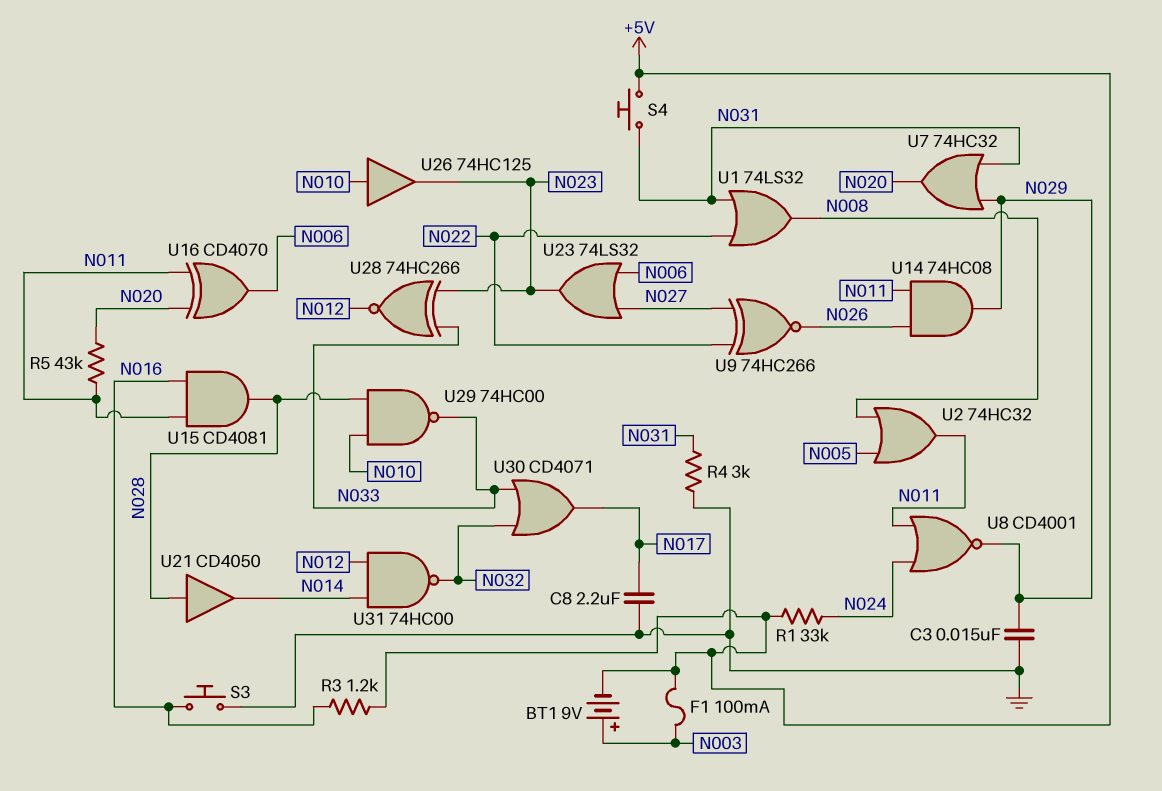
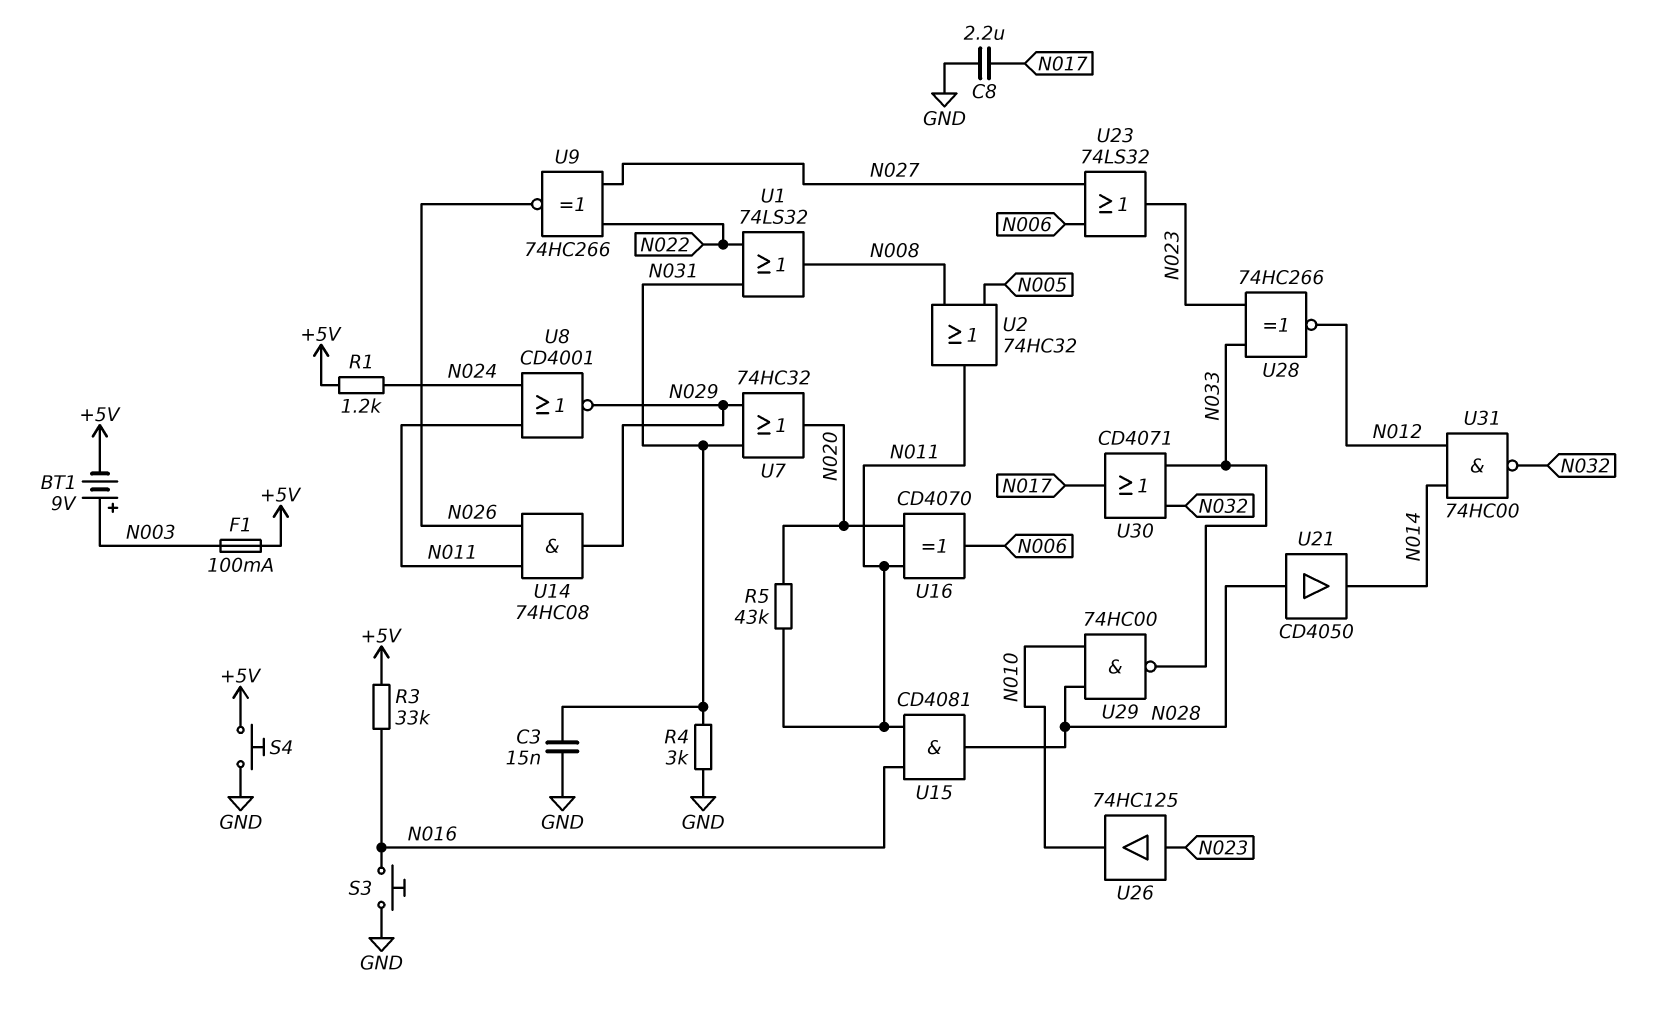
C3: 15nF (GND, N029) -> 15nF (GND, N031)
R1: 33k (+5V, N024) -> 1.2k (+5V, N024)
R3: 1.2k (+5V, N016) -> 33k (+5V, N016)
S4: button (+5V, N031) -> button (+5V, GND)
U26: buffer 74HC125 (in N010, out N023) -> buffer 74HC125 (in N023, out N010)

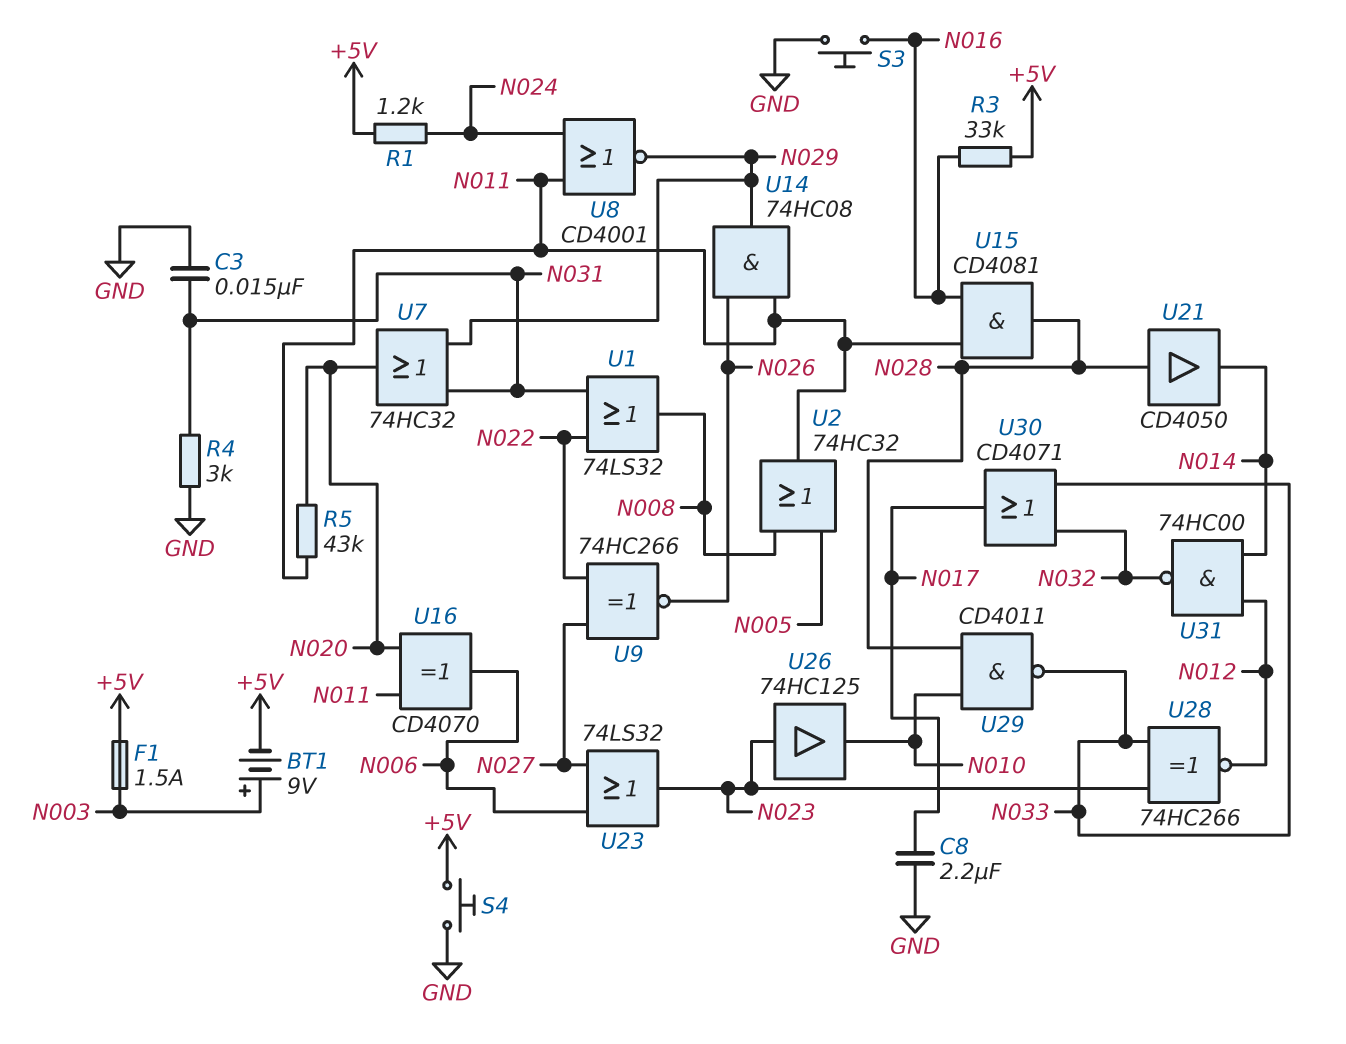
F1: 100mA (+5V, N003) -> 1.5A (+5V, N003)
U29: NAND 74HC00 (in N010, in N028, out N033) -> NAND CD4011 (in N010, in N028, out N033)

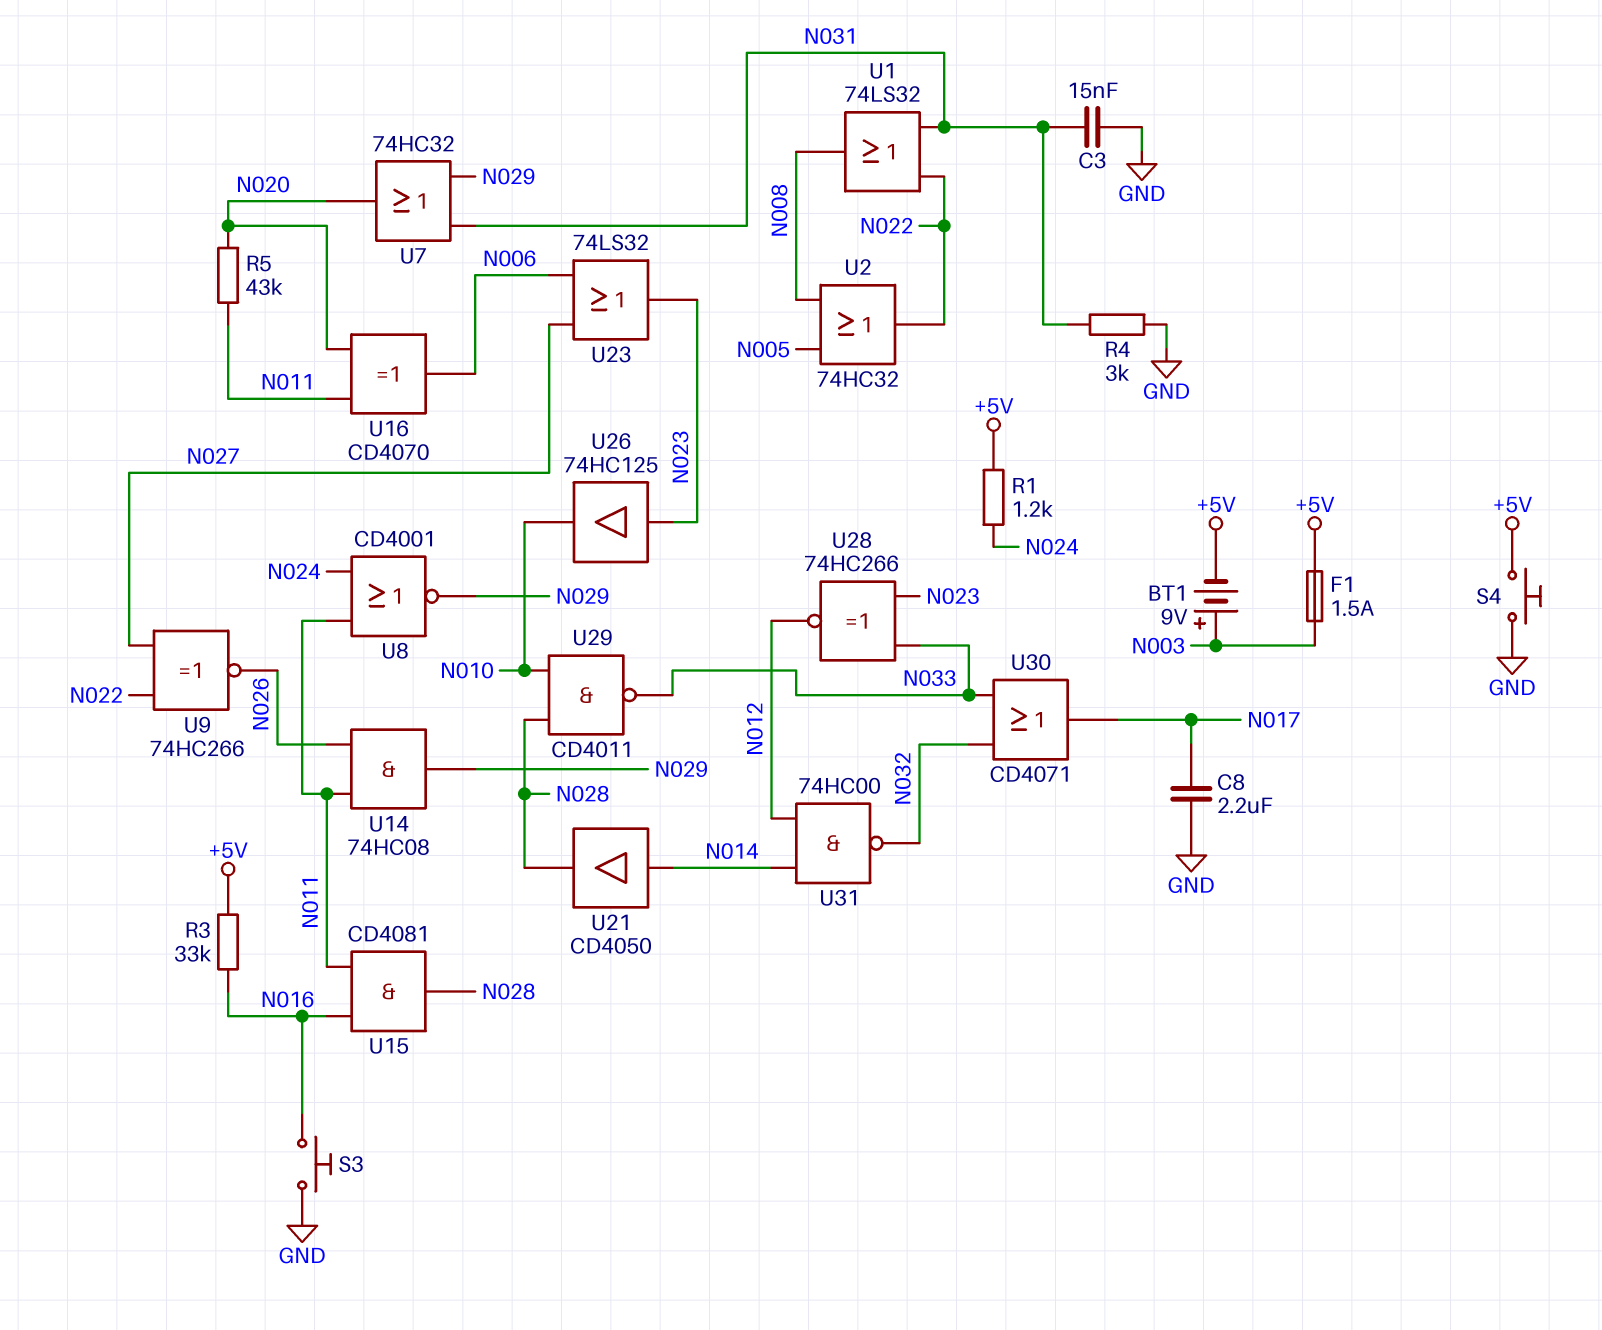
U2: OR 74HC32 (in N005, in N008, out N011) -> OR 74HC32 (in N005, in N008, out N022)
U21: buffer CD4050 (in N028, out N014) -> buffer CD4050 (in N014, out N028)

